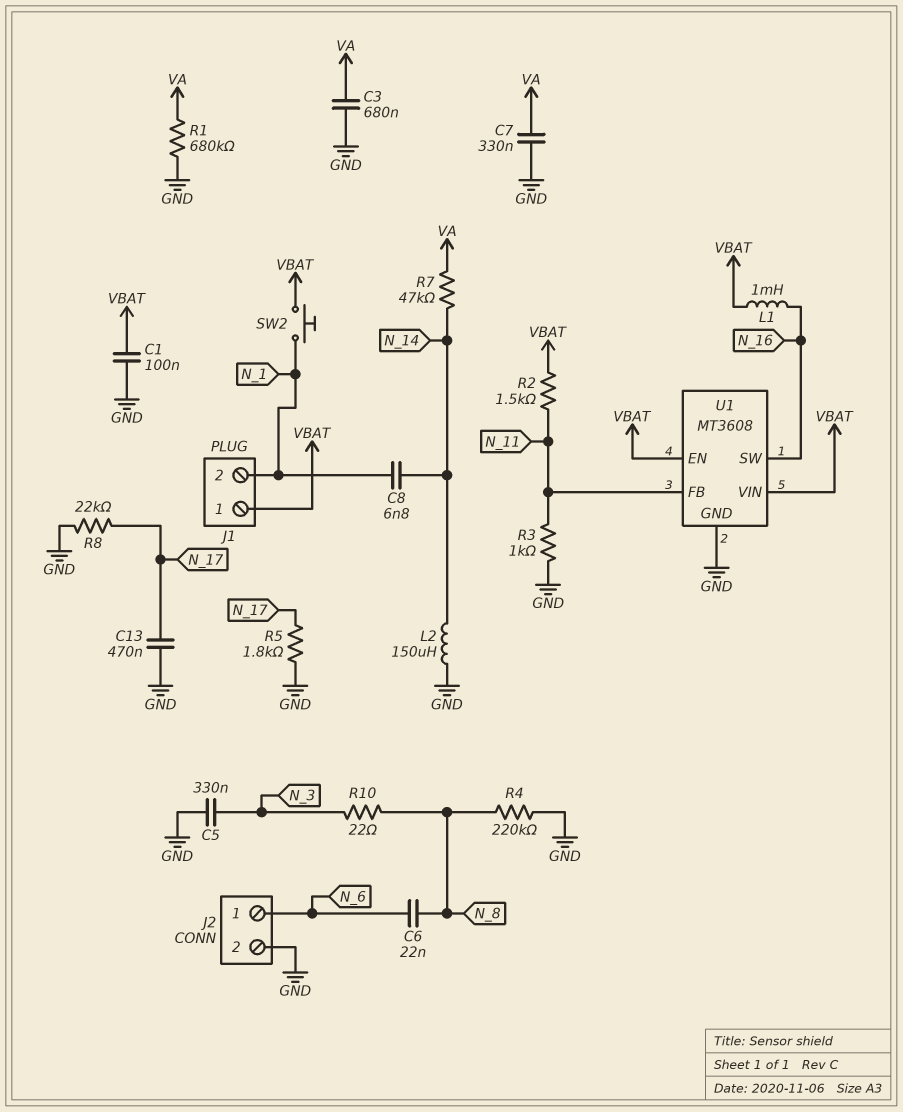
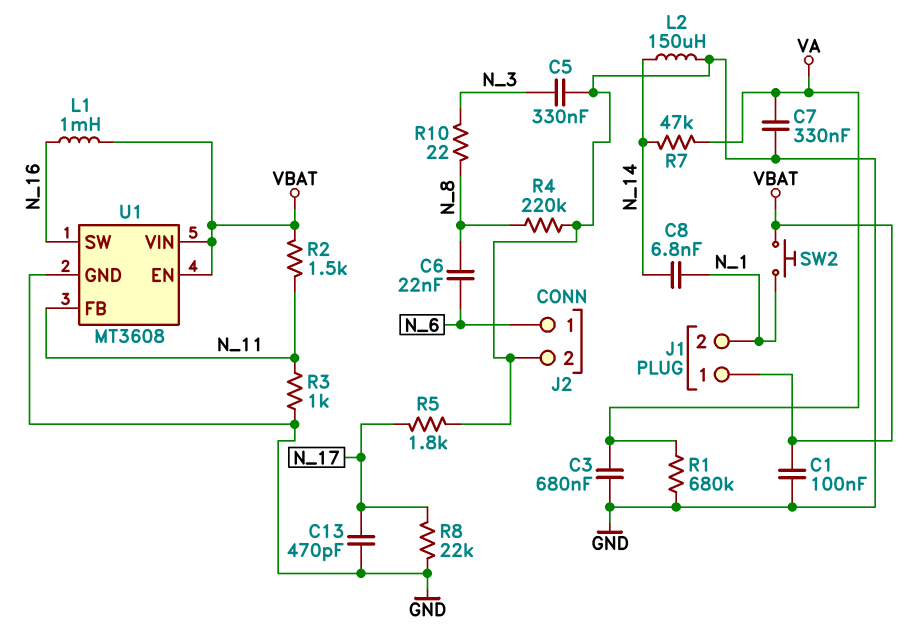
C13: 470nF (GND, N_17) -> 470pF (GND, N_17)

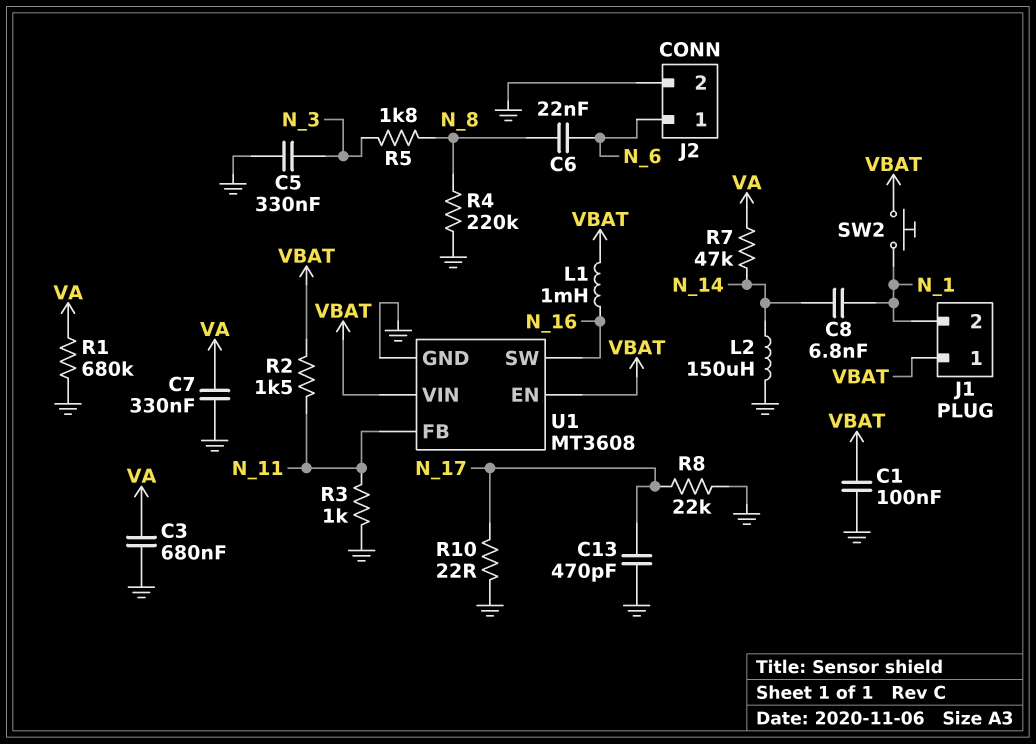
R5: 1.8k (GND, N_17) -> 1.8k (N_3, N_8)
R10: 22 (N_3, N_8) -> 22 (GND, N_17)

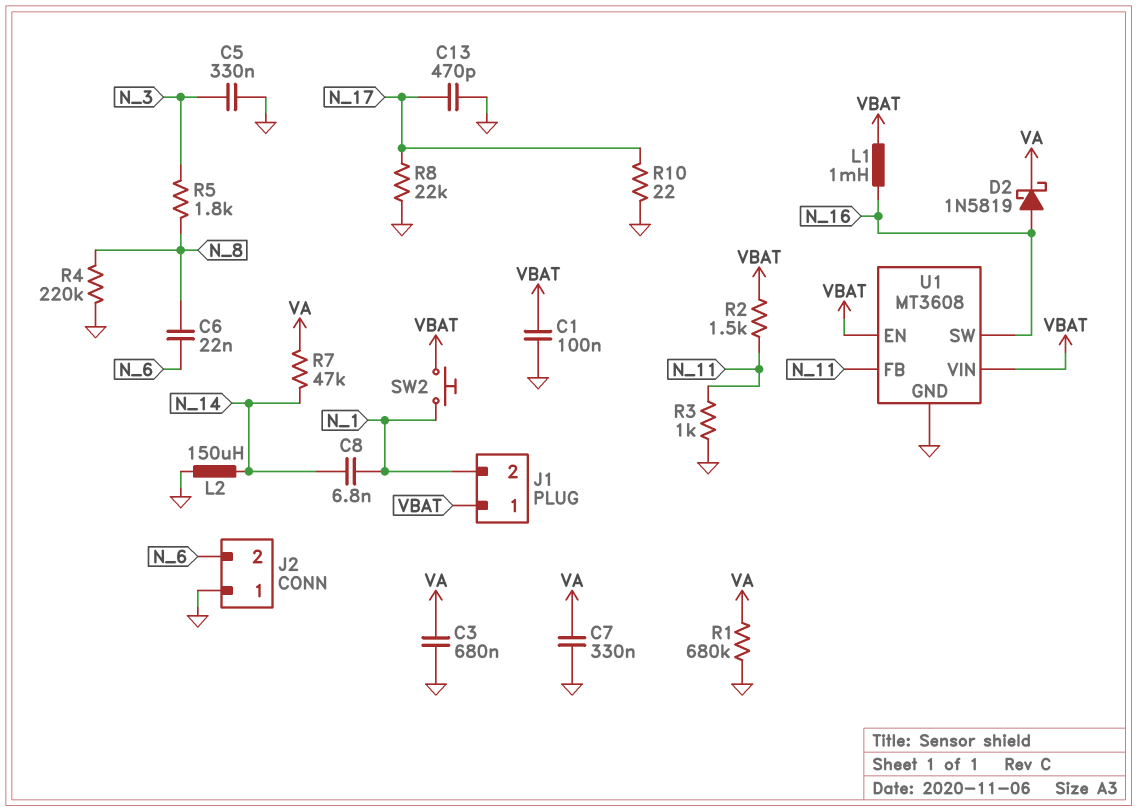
D2: none -> schottky 1N5819 (A N_16, K VA)
J2 pin 1: N_6 -> GND
J2 pin 2: GND -> N_6

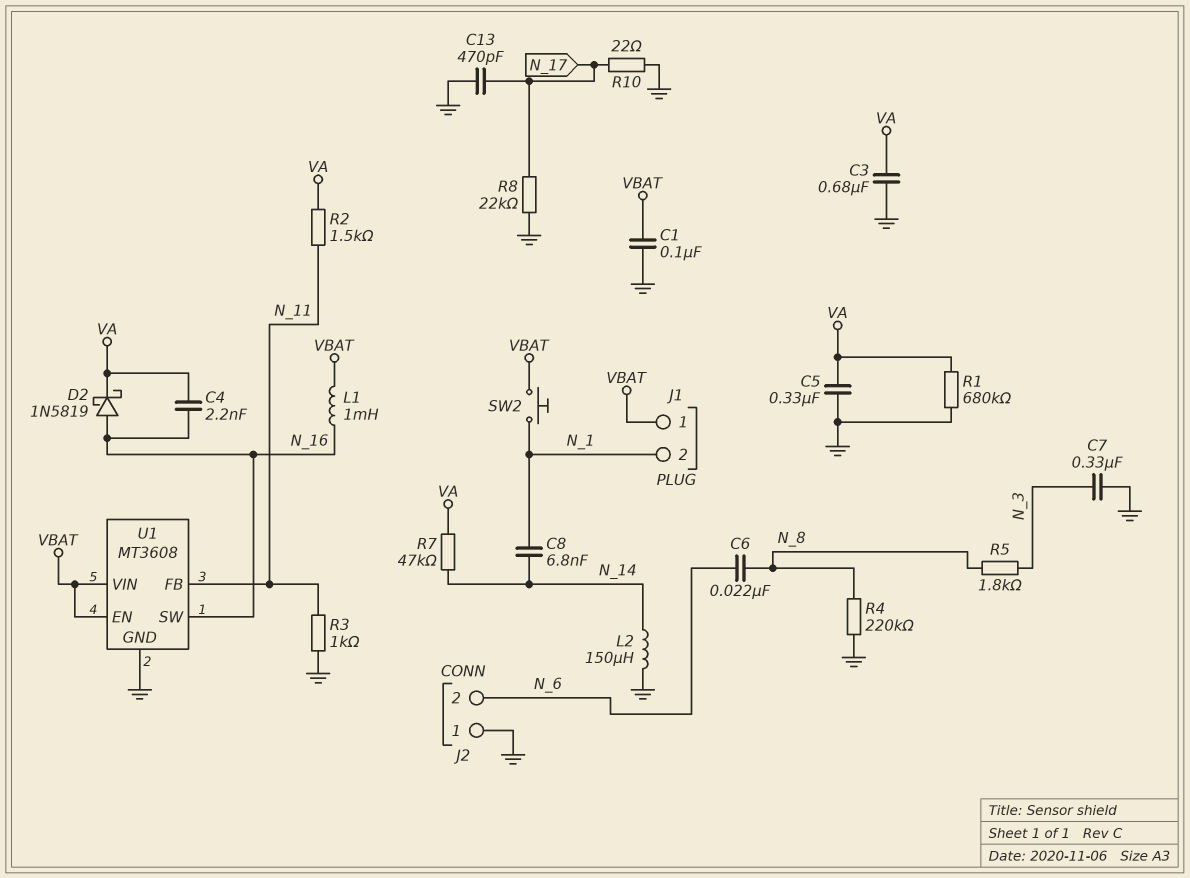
C4: none -> 2.2nF (N_16, VA)
C5: 330nF (GND, N_3) -> 330nF (GND, VA)
C7: 330nF (GND, VA) -> 330nF (GND, N_3)
R2: 1.5k (N_11, VBAT) -> 1.5k (N_11, VA)

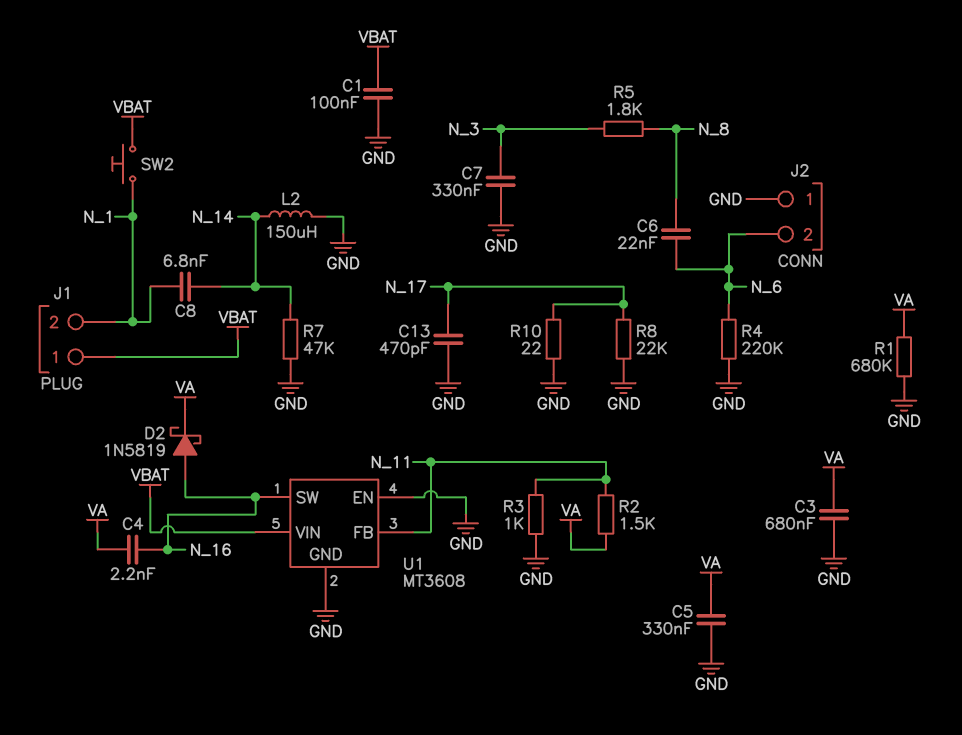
L1: 1mH (N_16, VBAT) -> none
R4: 220k (GND, N_8) -> 220k (GND, N_6)
R7: 47k (N_14, VA) -> 47k (GND, N_14)
U1 pin EN: VBAT -> GND

